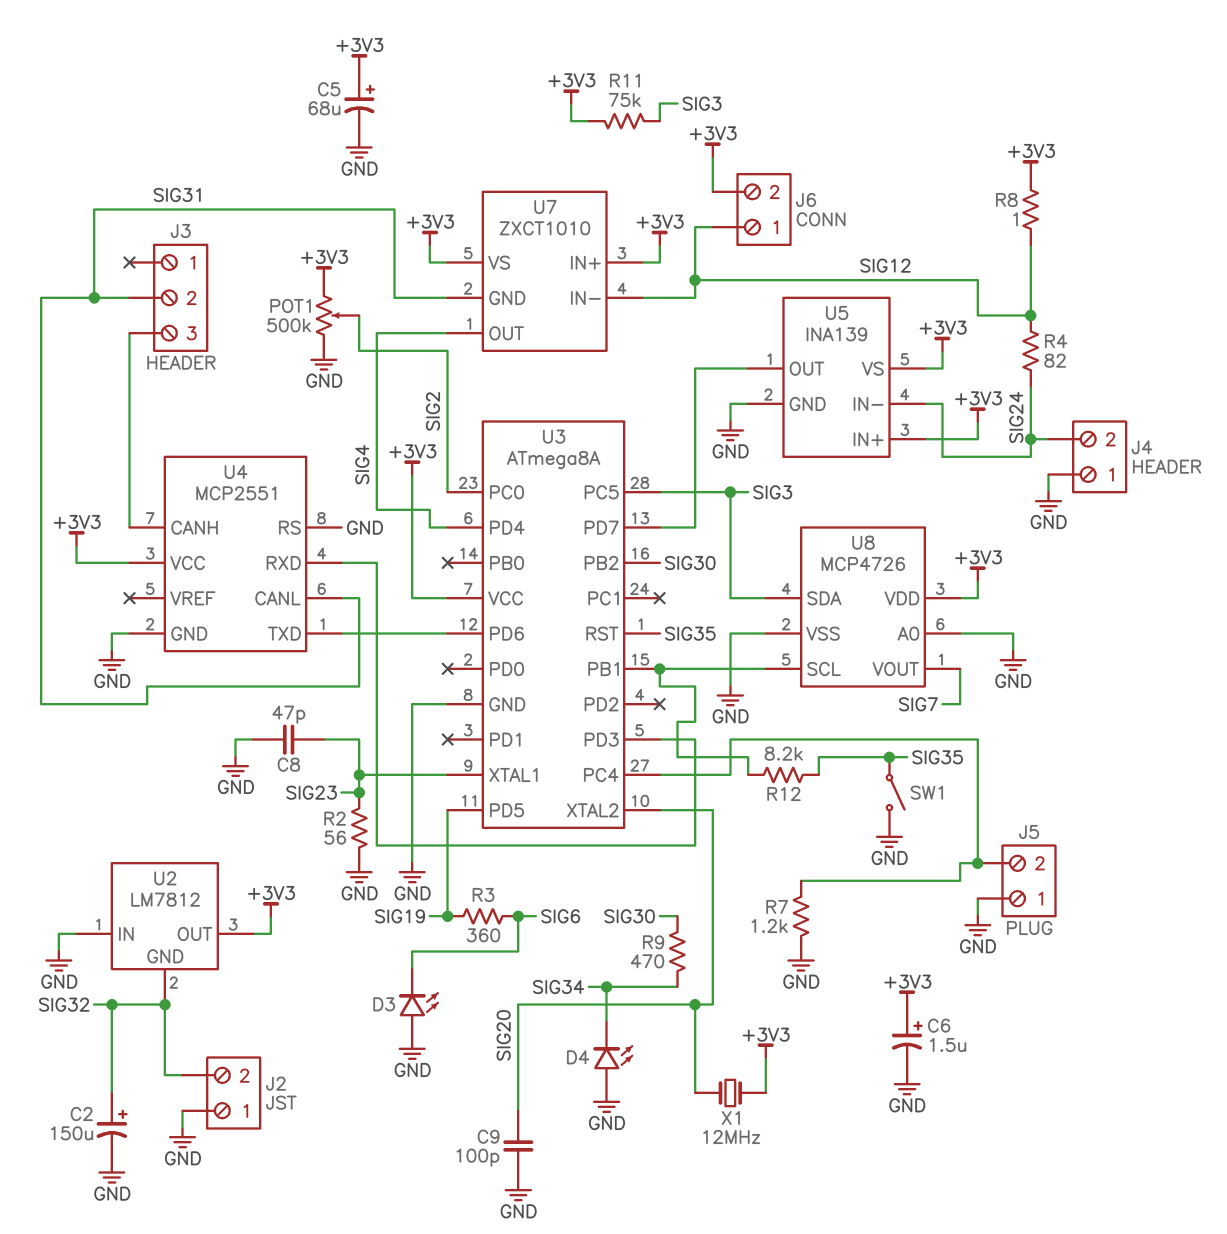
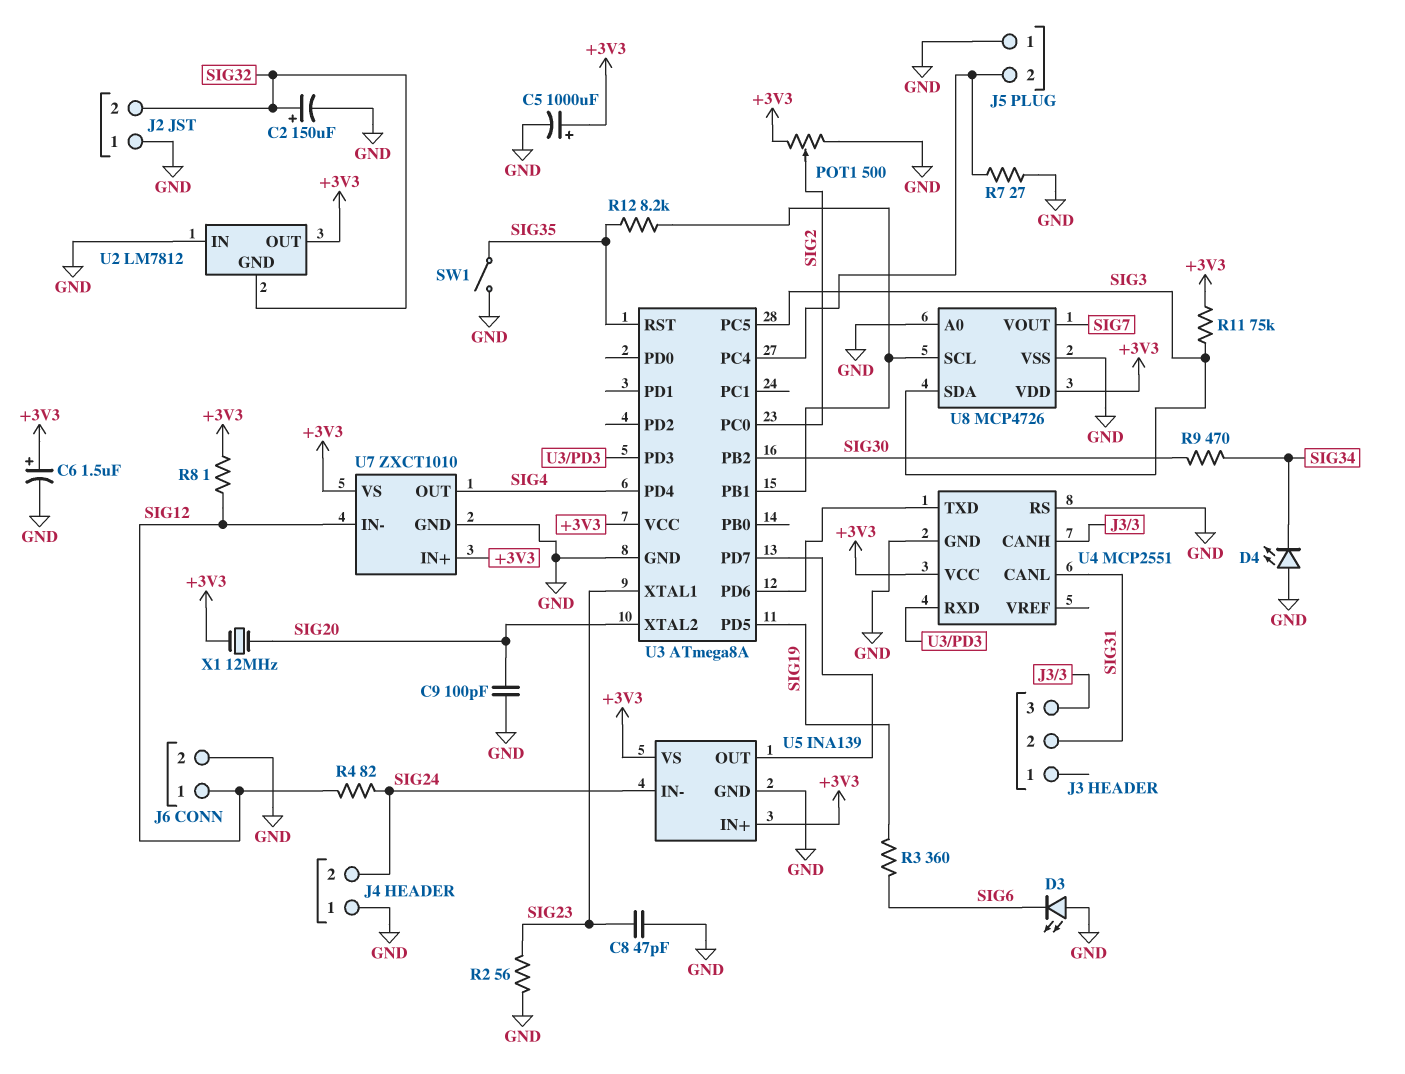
C5: 68uF (plus +3V3, minus GND) -> 1000uF (plus +3V3, minus GND)
J6 pin 2: +3V3 -> GND
POT1: 500k (+3V3, GND, wiper SIG2) -> 500 (+3V3, GND, wiper SIG2)
R7: 1.2k (GND, J5/2) -> 27 (GND, J5/2)
U7 pin GND: SIG31 -> GND

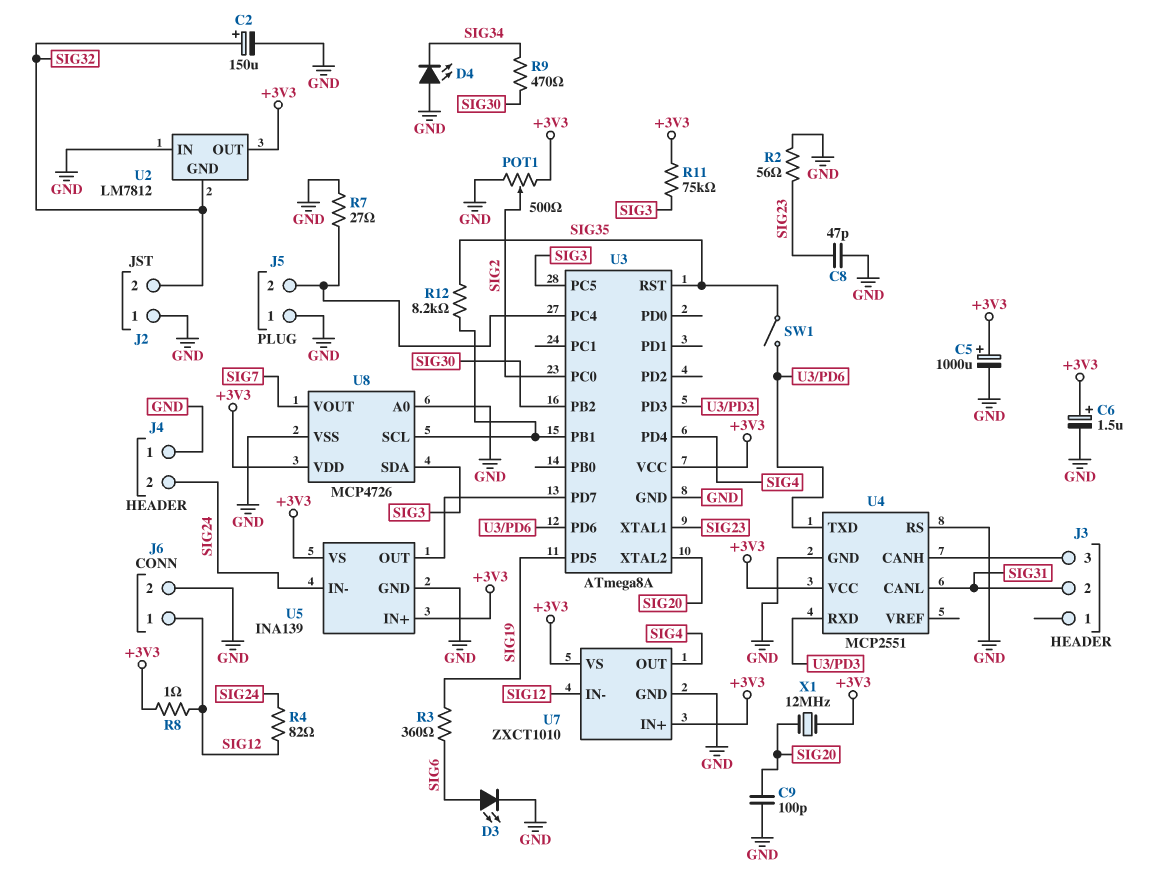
D3: LED (A GND, K SIG6) -> LED (A SIG6, K GND)
SW1: switch (GND, SIG35) -> switch (SIG35, U3/PD6)

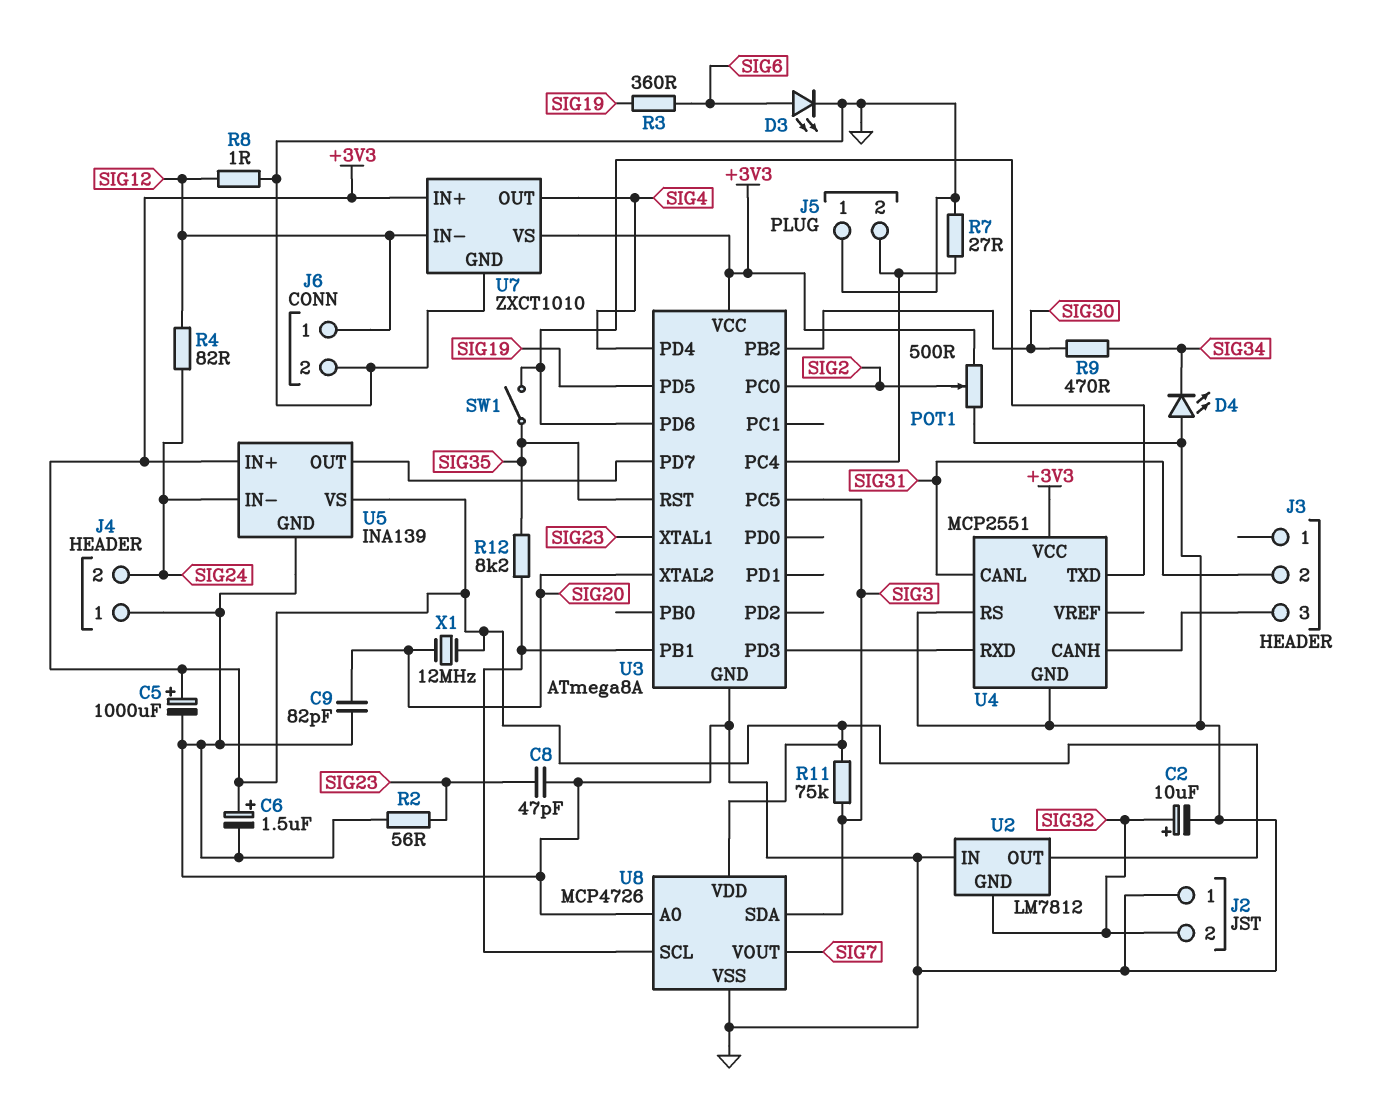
C2: 150uF (plus SIG32, minus GND) -> 10uF (plus SIG32, minus GND)
C9: 100pF (GND, SIG20) -> 82pF (GND, SIG20)
R8: 1 (+3V3, SIG12) -> 1 (GND, SIG12)

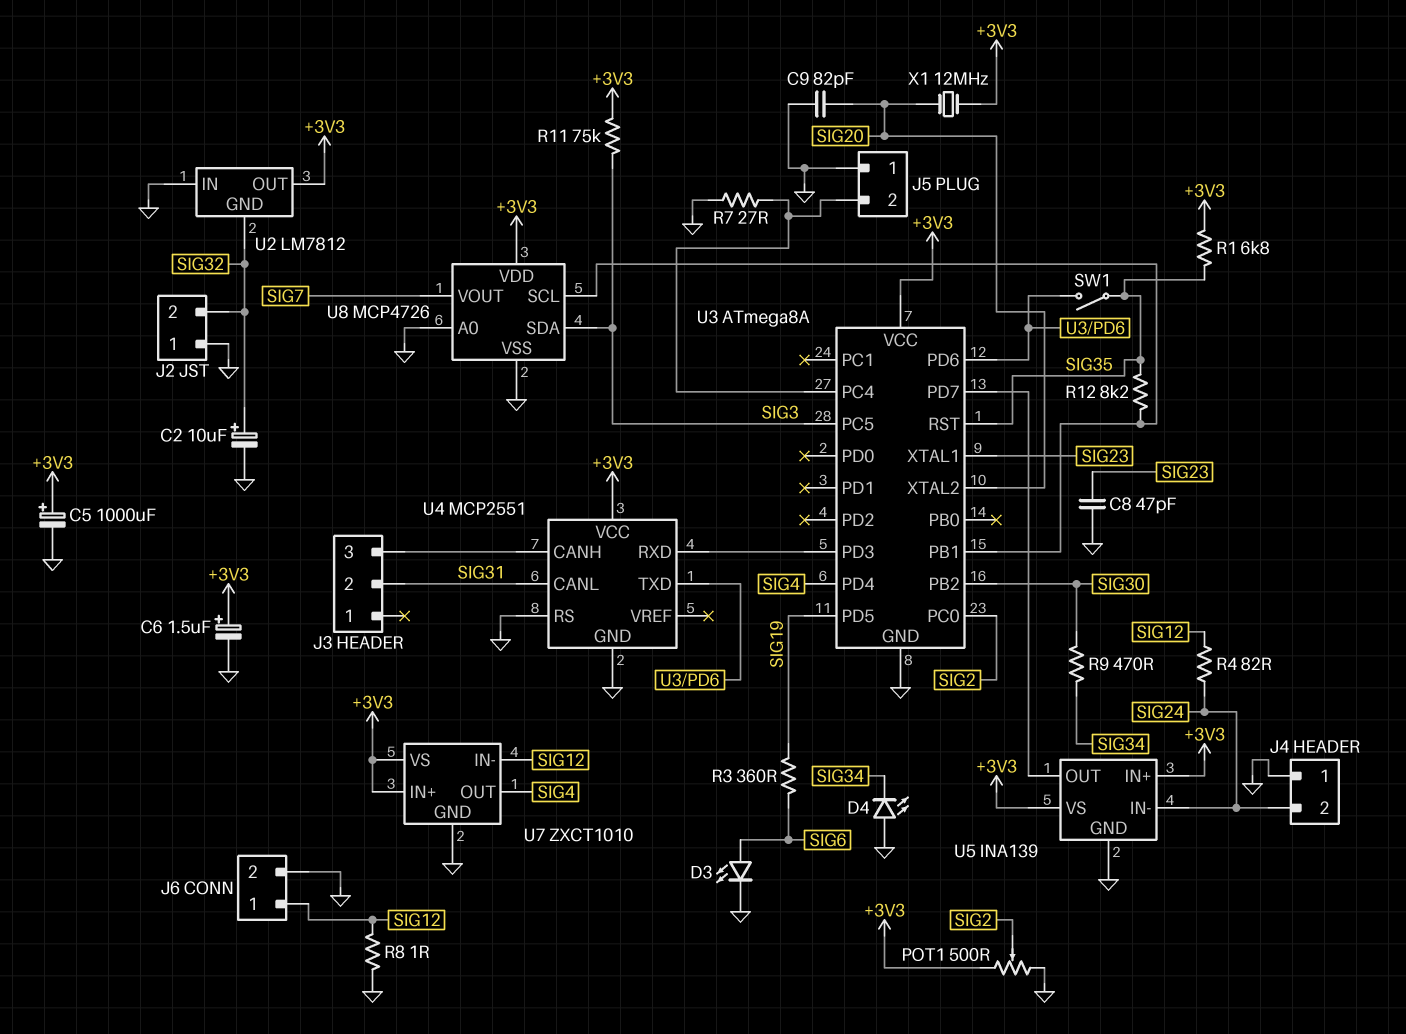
R1: none -> 6.8k (+3V3, SIG35)
R2: 56 (GND, SIG23) -> none

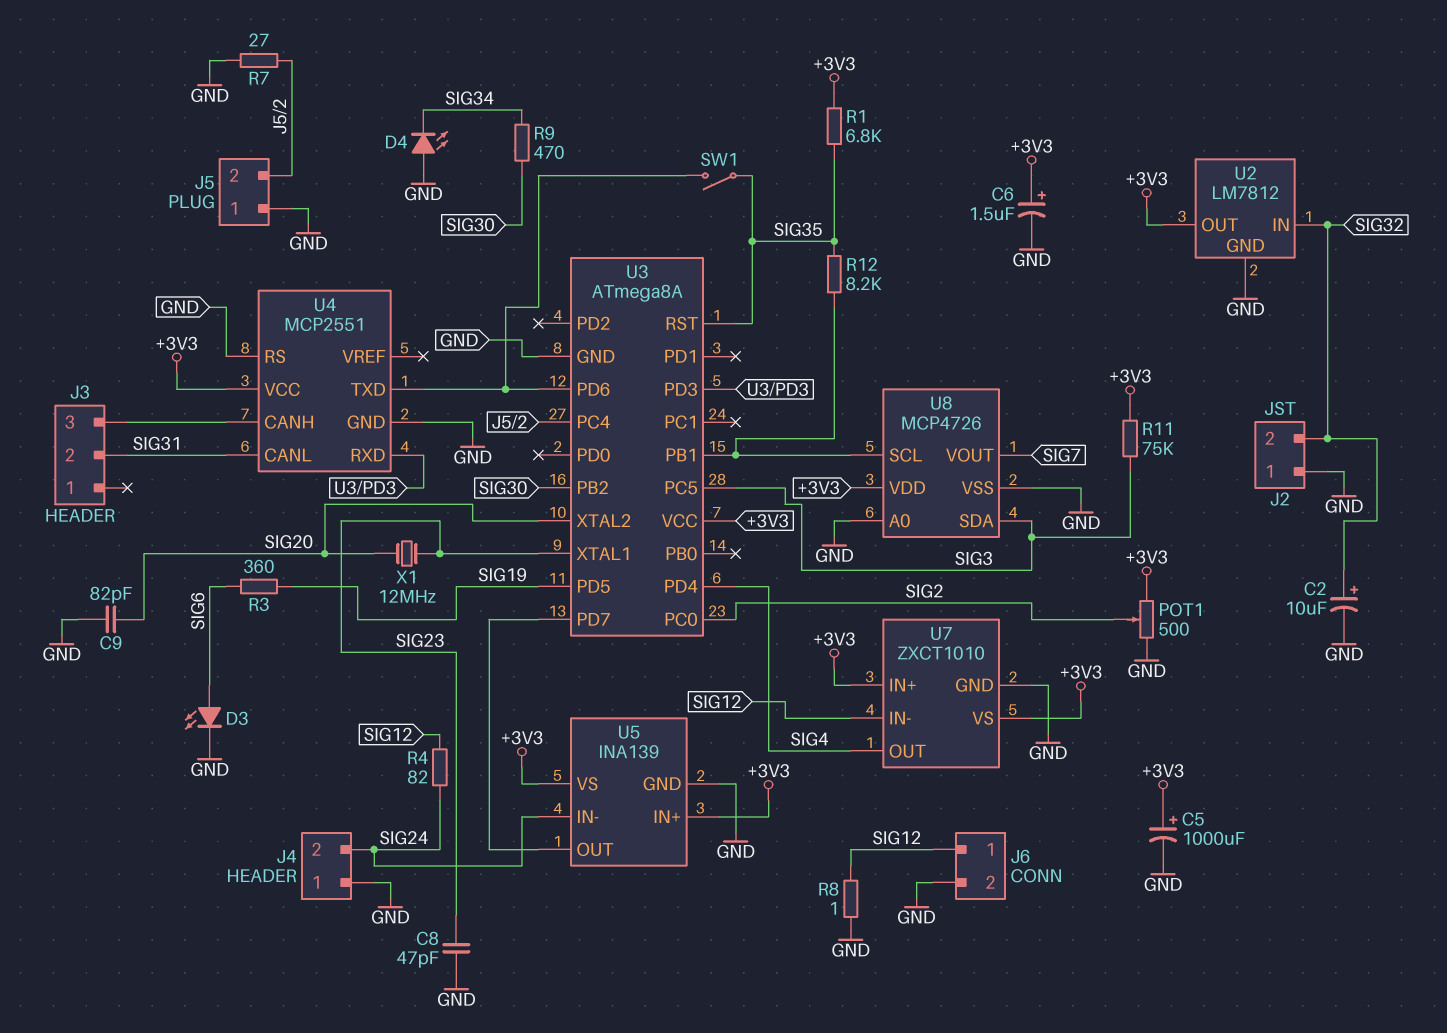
U2 pin GND: SIG32 -> GND
U2 pin IN: GND -> SIG32
X1: 12MHz (+3V3, SIG20) -> 12MHz (SIG20, SIG23)

